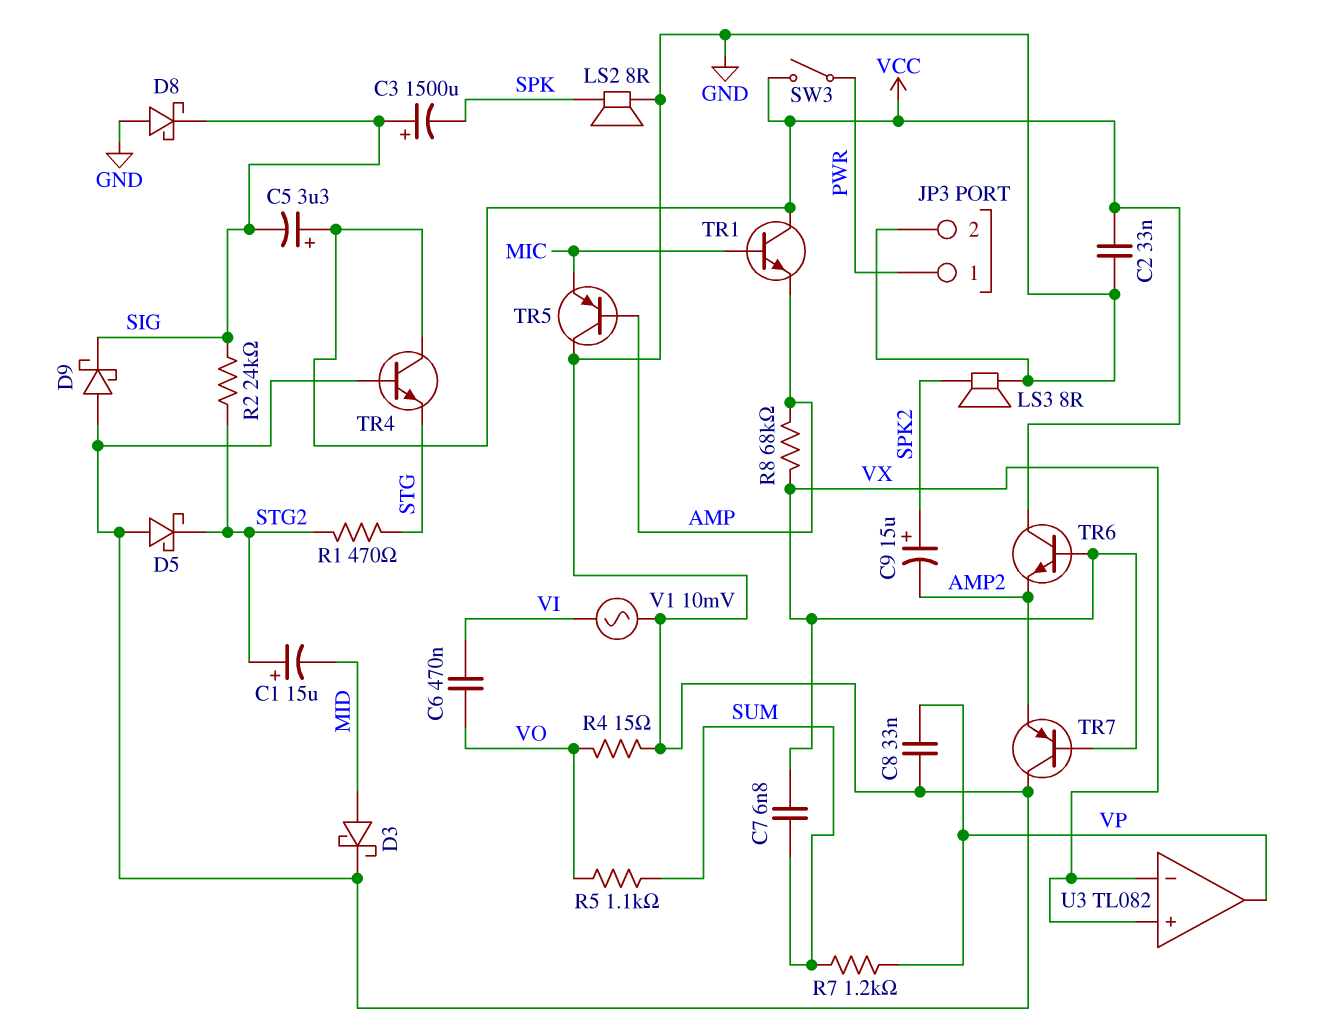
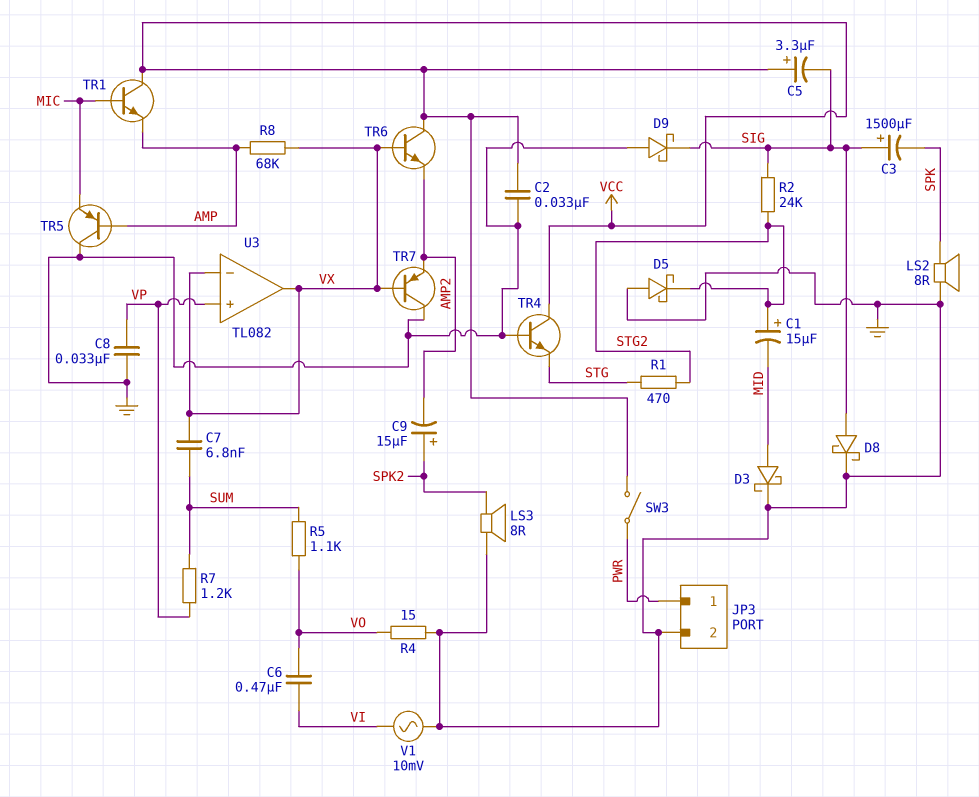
D8: schottky (A GND, K SIG) -> schottky (A SIG, K GND)
U3 pin in+: VX -> VP
U3 pin out: VP -> VX

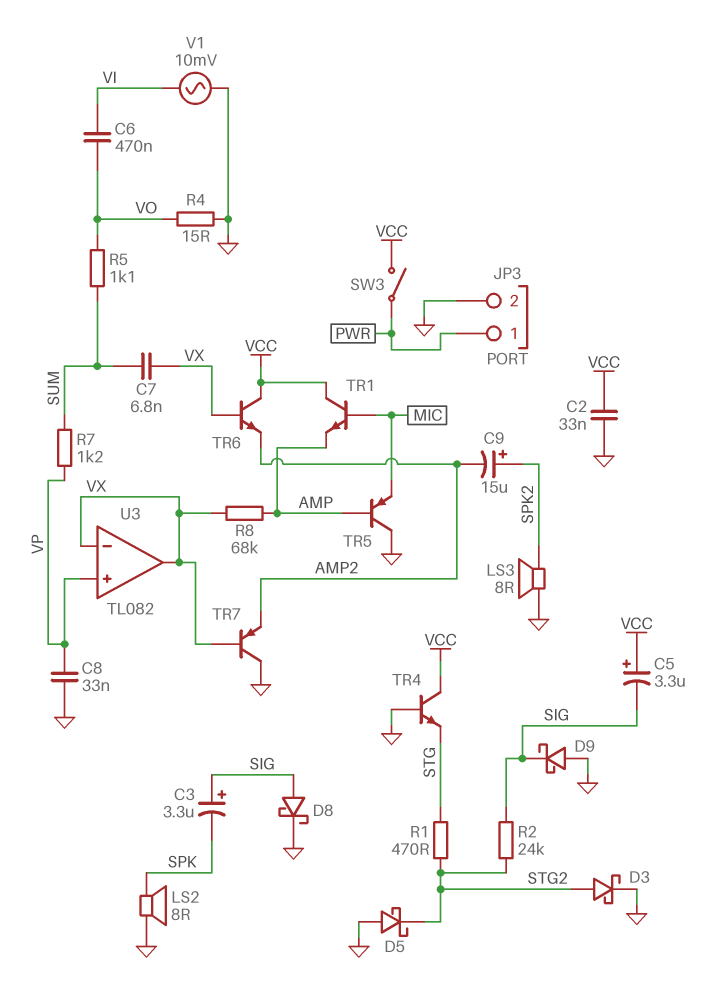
C1: 15uF (plus STG2, minus MID) -> none
C3: 1500uF (plus SIG, minus SPK) -> 3.3uF (plus SIG, minus SPK)
D3: schottky (A MID, K GND) -> schottky (A STG2, K GND)

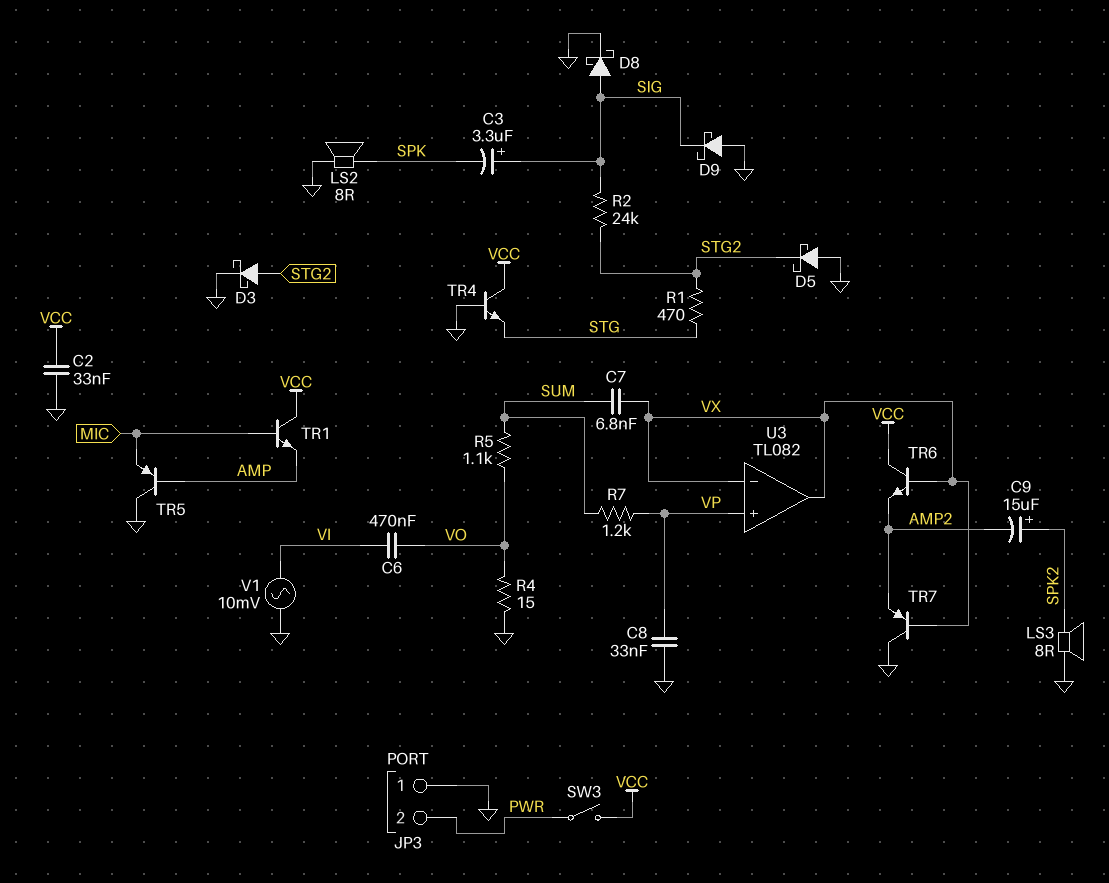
C5: 3.3uF (plus VCC, minus SIG) -> none
JP3 pin 1: PWR -> GND
JP3 pin 2: GND -> PWR
R8: 68k (AMP, VX) -> none

